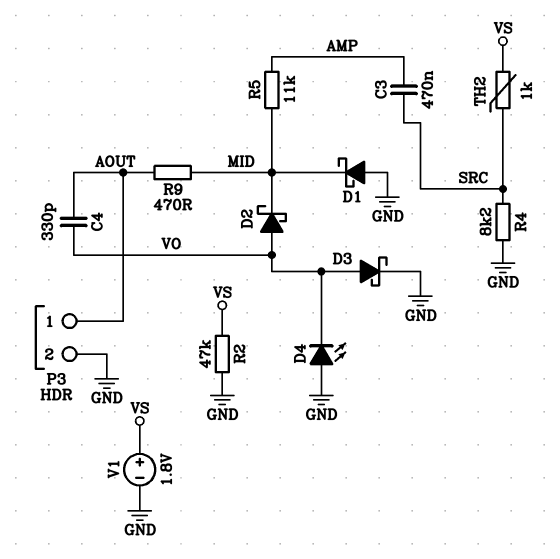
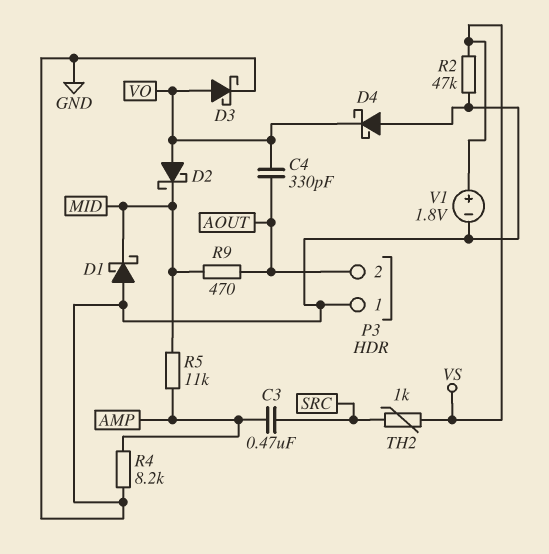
D4: LED (A GND, K VO) -> schottky (A GND, K VO)
P3 pin 1: AOUT -> GND
P3 pin 2: GND -> AOUT
R4: 8.2k (GND, SRC) -> 8.2k (AMP, GND)

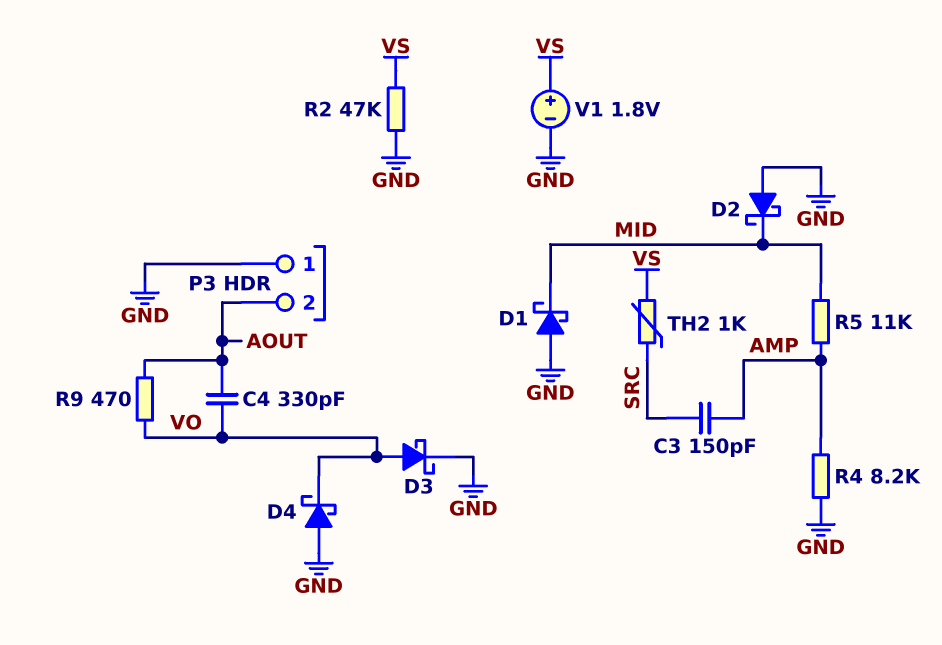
C3: 470nF (AMP, SRC) -> 150pF (AMP, SRC)
D2: schottky (A VO, K MID) -> schottky (A GND, K MID)
R9: 470 (AOUT, MID) -> 470 (AOUT, VO)

